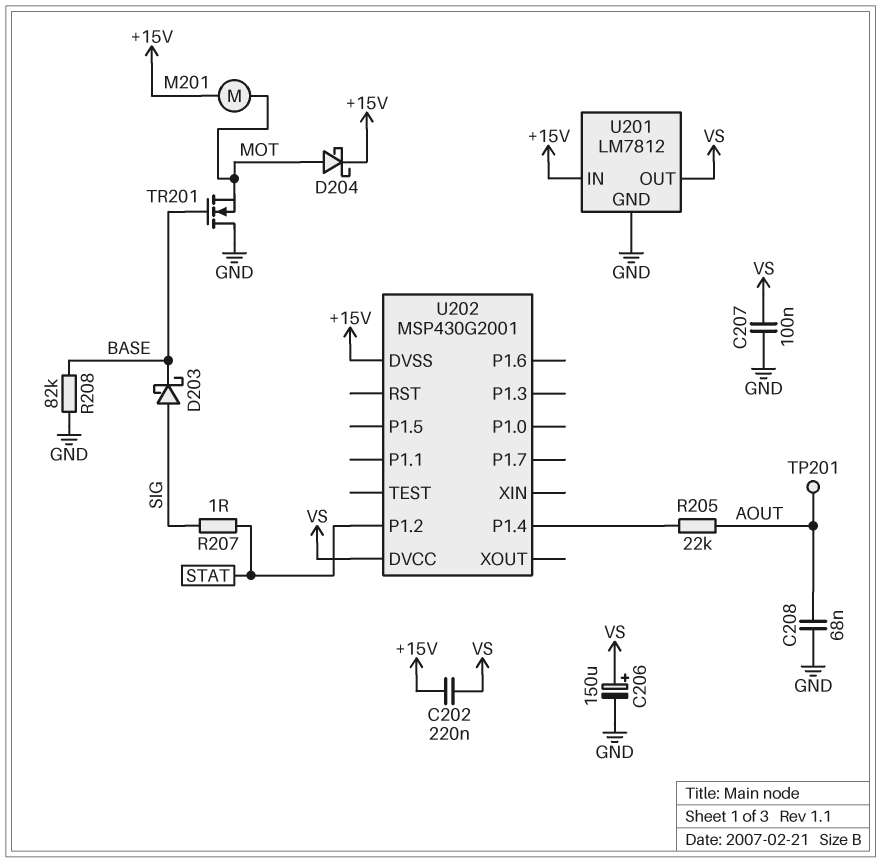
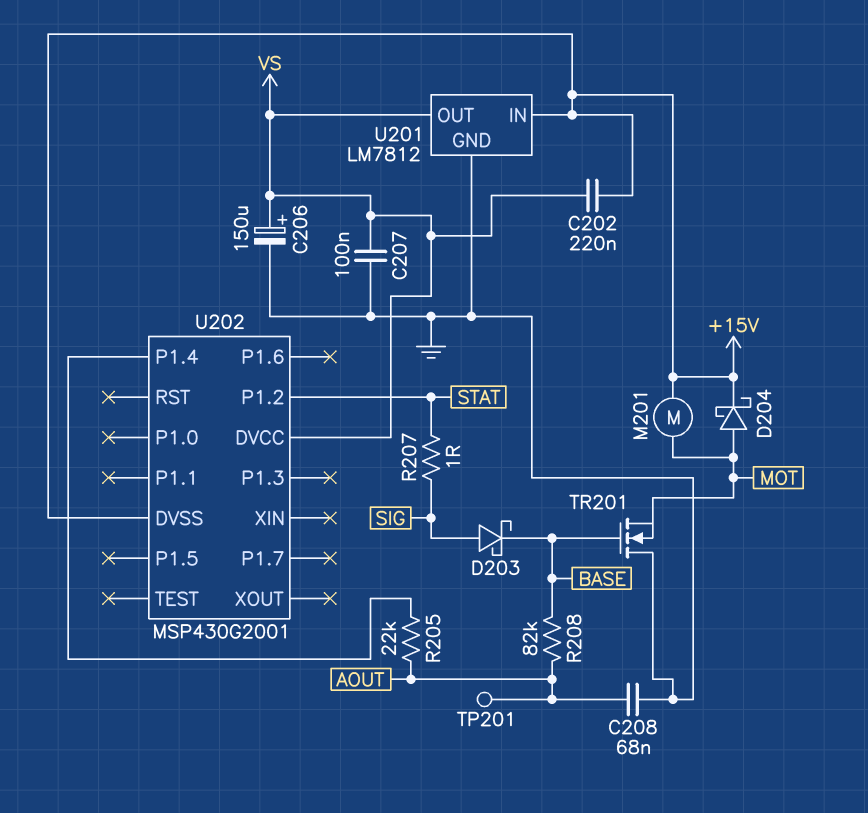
R208: 82k (BASE, GND) -> 82k (AOUT, BASE)

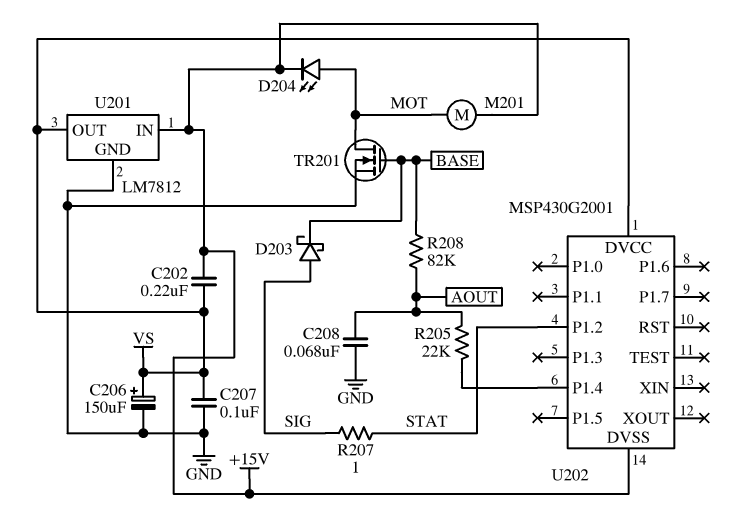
D204: schottky (A MOT, K +15V) -> LED (A MOT, K +15V)
TP201: test point (AOUT) -> none
TR201: NMOS (G BASE, D GND, S MOT) -> NMOS (G BASE, D MOT, S GND)

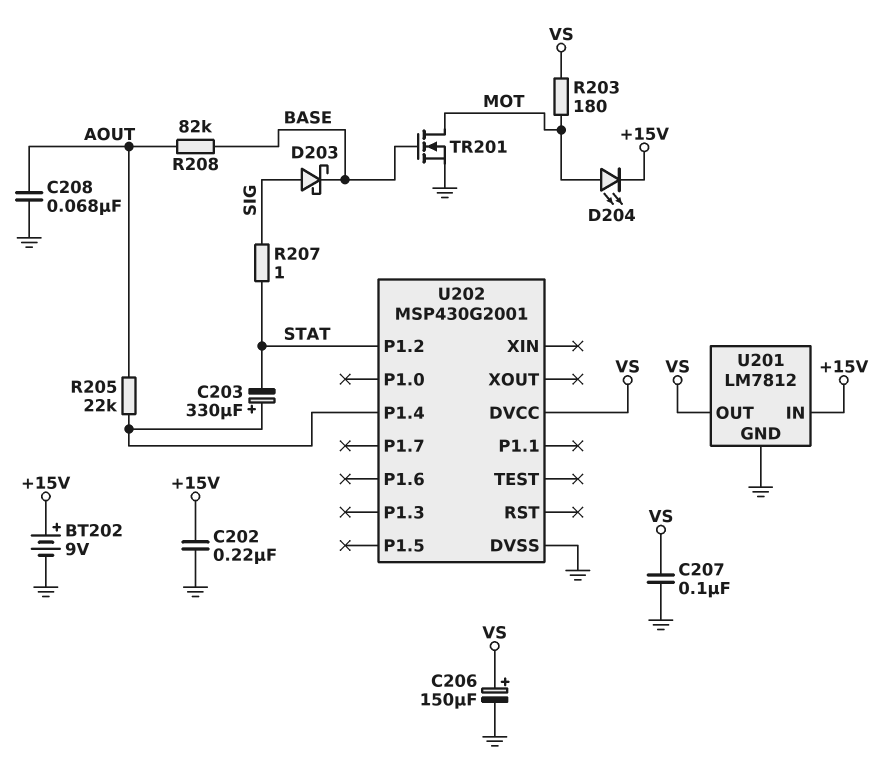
BT202: none -> 9V (plus +15V, minus GND)
C202: 220nF (+15V, VS) -> 220nF (+15V, GND)
C203: none -> 330uF (plus U202/P1.4, minus STAT)
M201: motor (+15V, MOT) -> none
R203: none -> 180 (MOT, VS)
U202 pin DVSS: +15V -> GND

